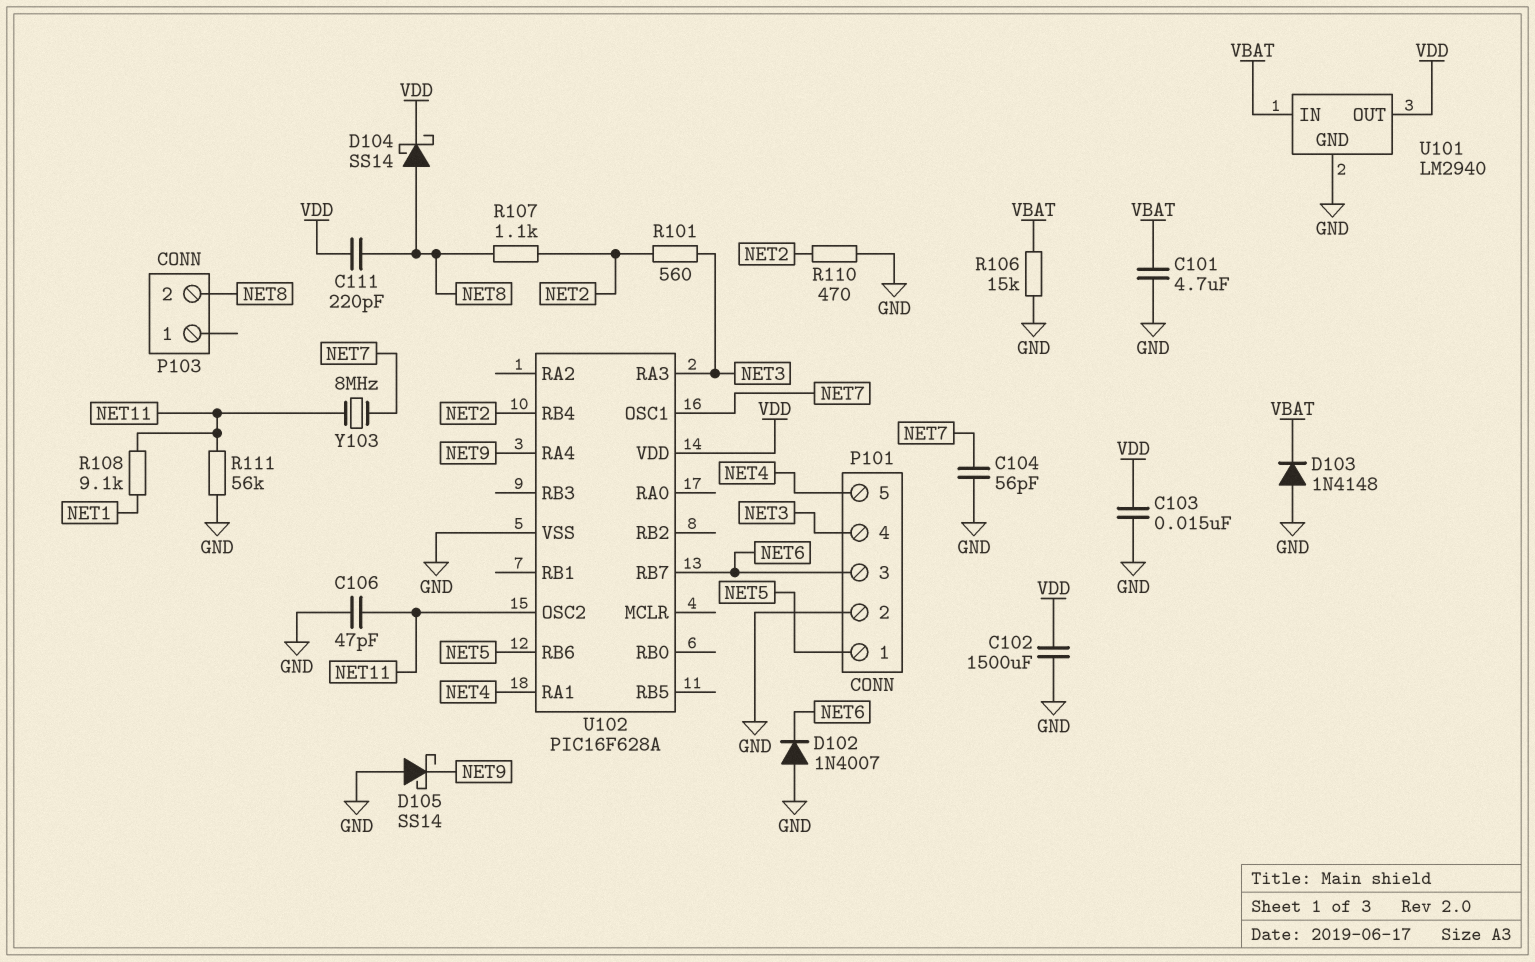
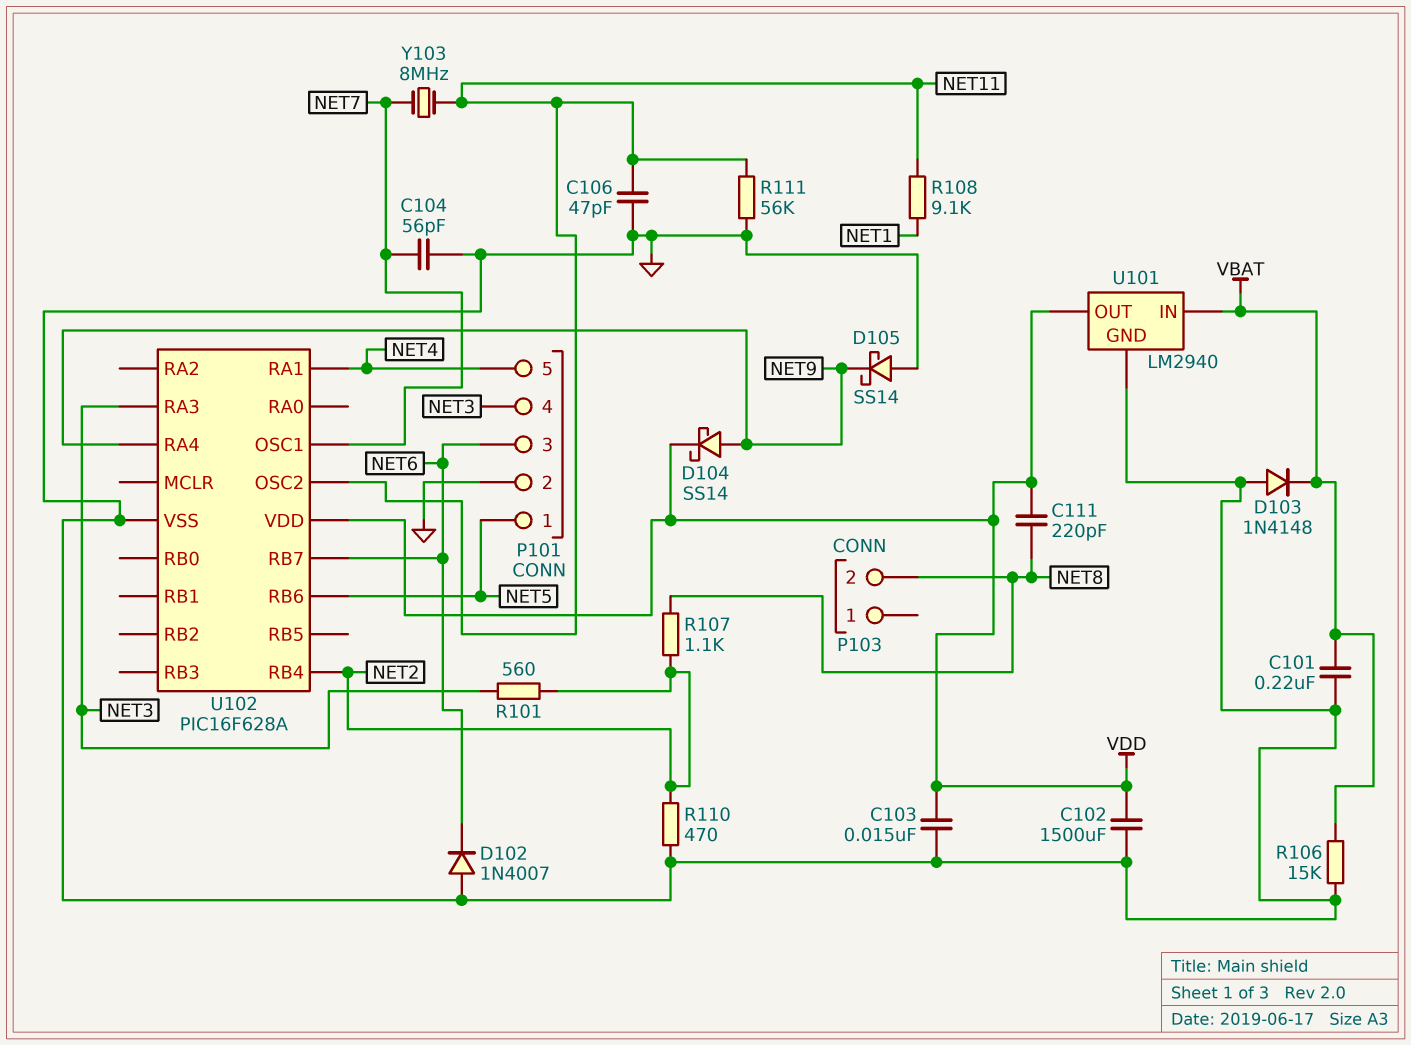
C101: 4.7uF (GND, VBAT) -> 220nF (GND, VBAT)
D104: schottky SS14 (A NET8, K VDD) -> schottky SS14 (A NET9, K VDD)

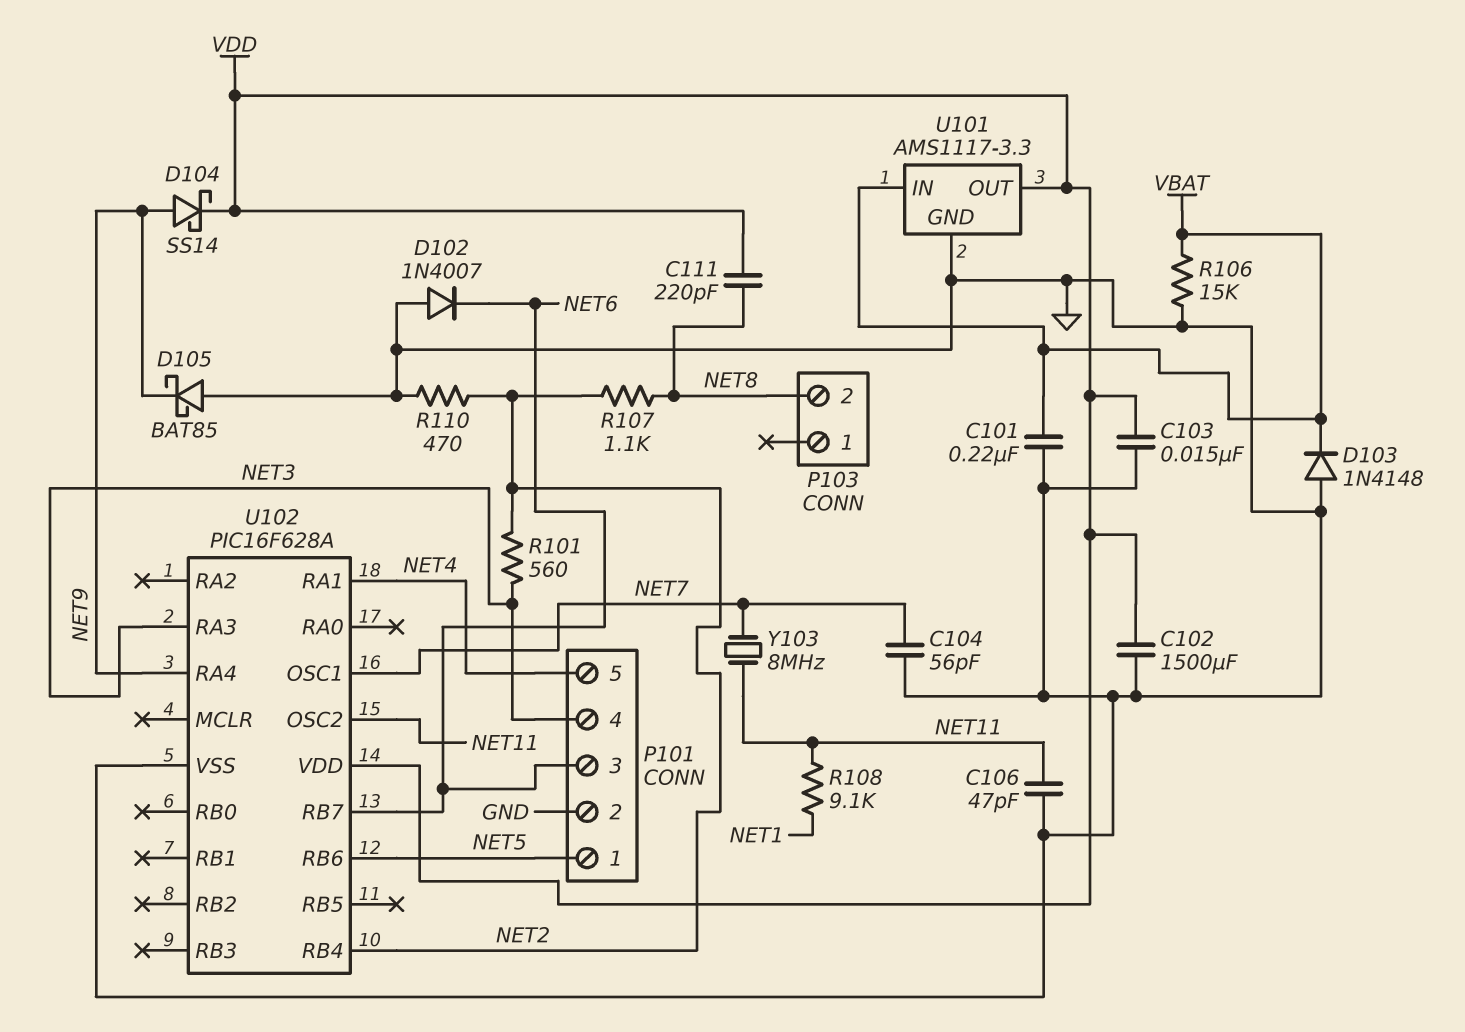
D105: schottky SS14 (A GND, K NET9) -> schottky BAT85 (A GND, K NET9)
R111: 56k (GND, NET11) -> none
U101: LM2940 -> AMS1117-3.3

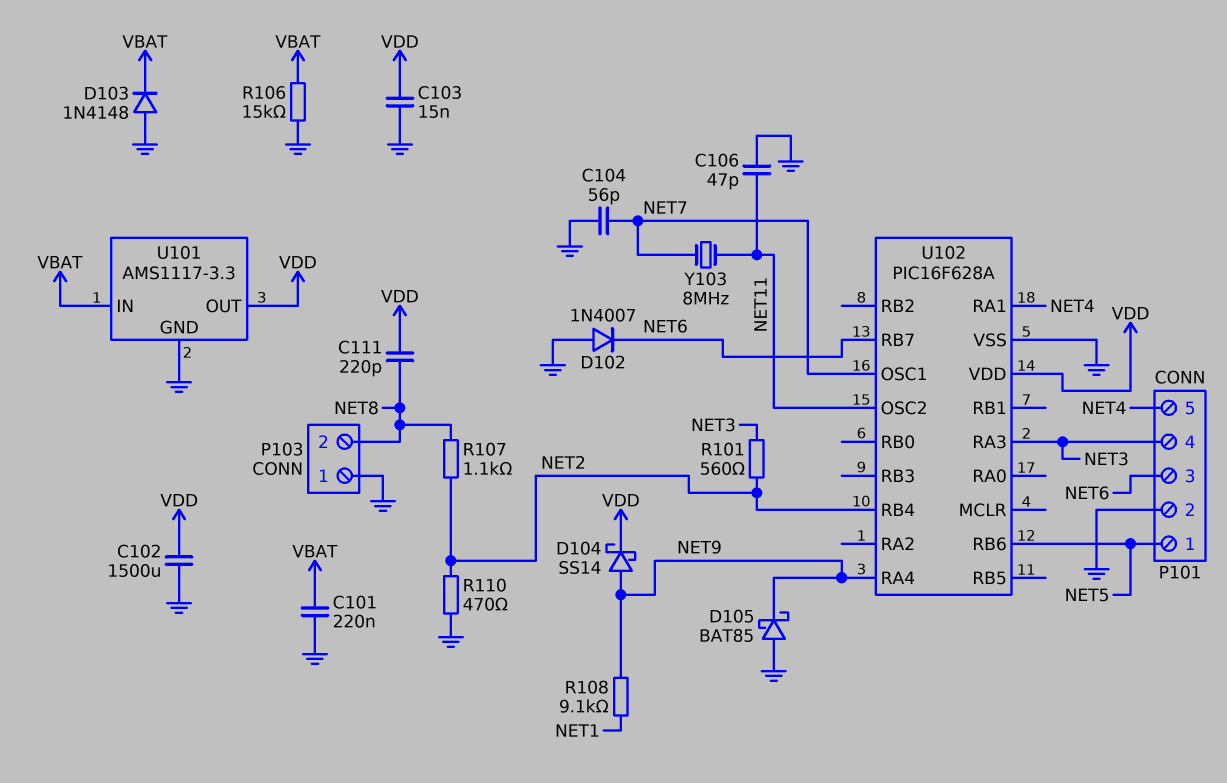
P103 pin 1: none -> GND
R108: 9.1k (NET1, NET11) -> 9.1k (NET1, NET9)

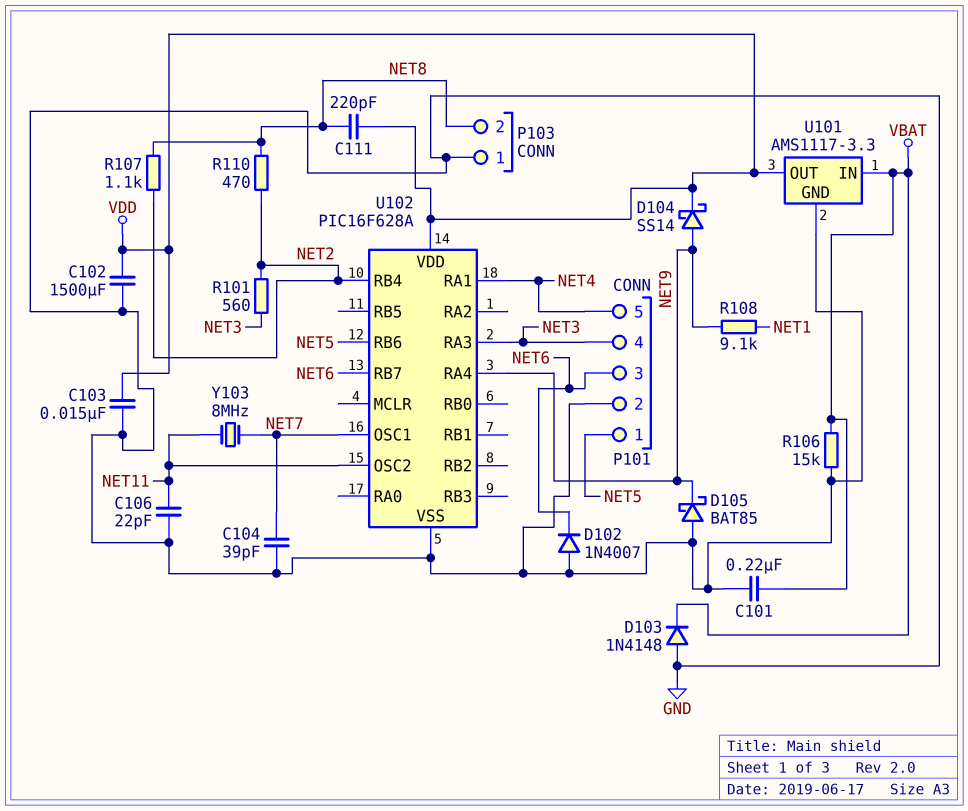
C104: 56pF (GND, NET7) -> 39pF (GND, NET7)
C106: 47pF (GND, NET11) -> 22pF (GND, NET11)
R110: 470 (GND, NET2) -> 470 (NET2, NET8)

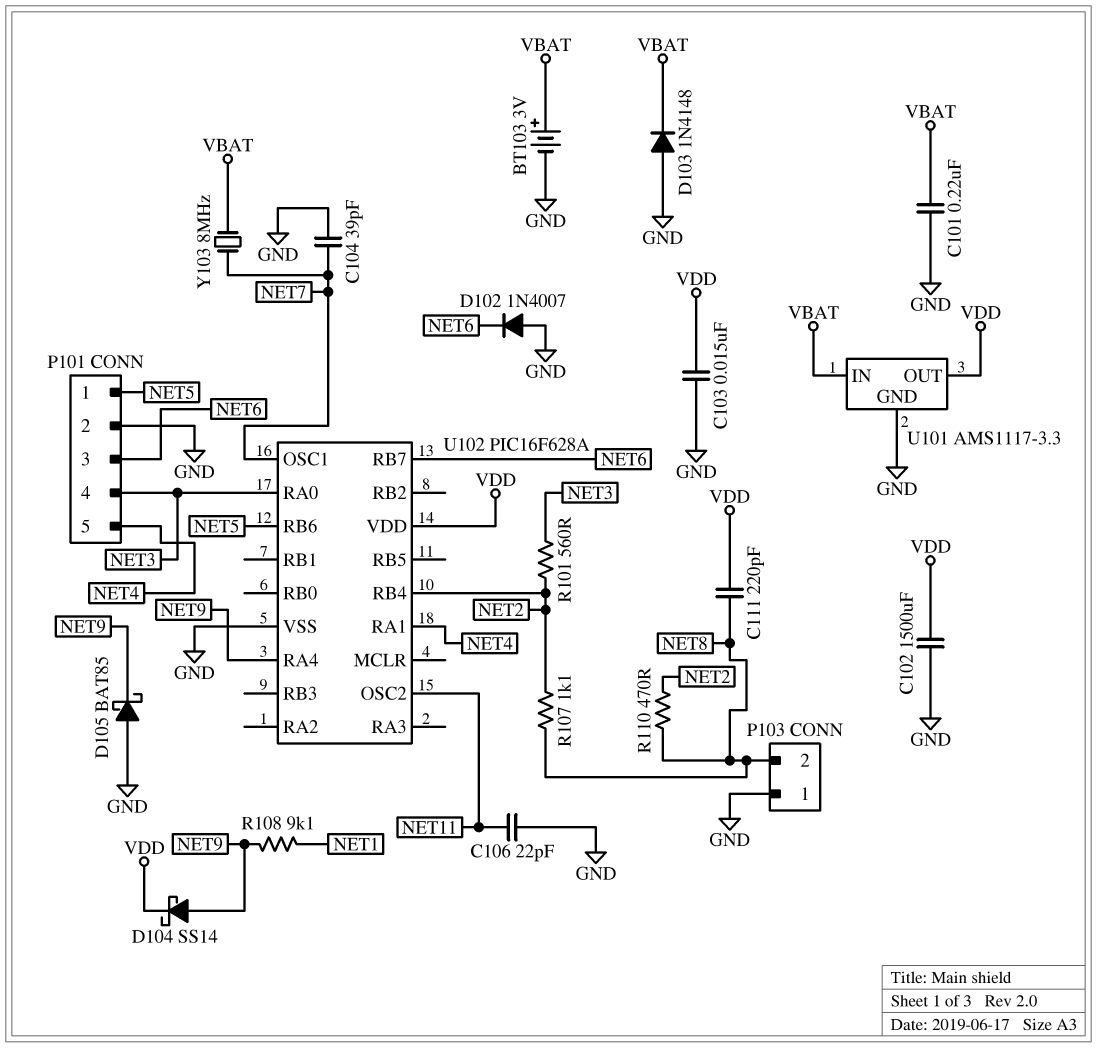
BT103: none -> 3V (plus VBAT, minus GND)
R106: 15k (GND, VBAT) -> none
U102 pin RA0: none -> NET3
U102 pin RA3: NET3 -> none
Y103: 8MHz (NET7, NET11) -> 8MHz (NET7, VBAT)

